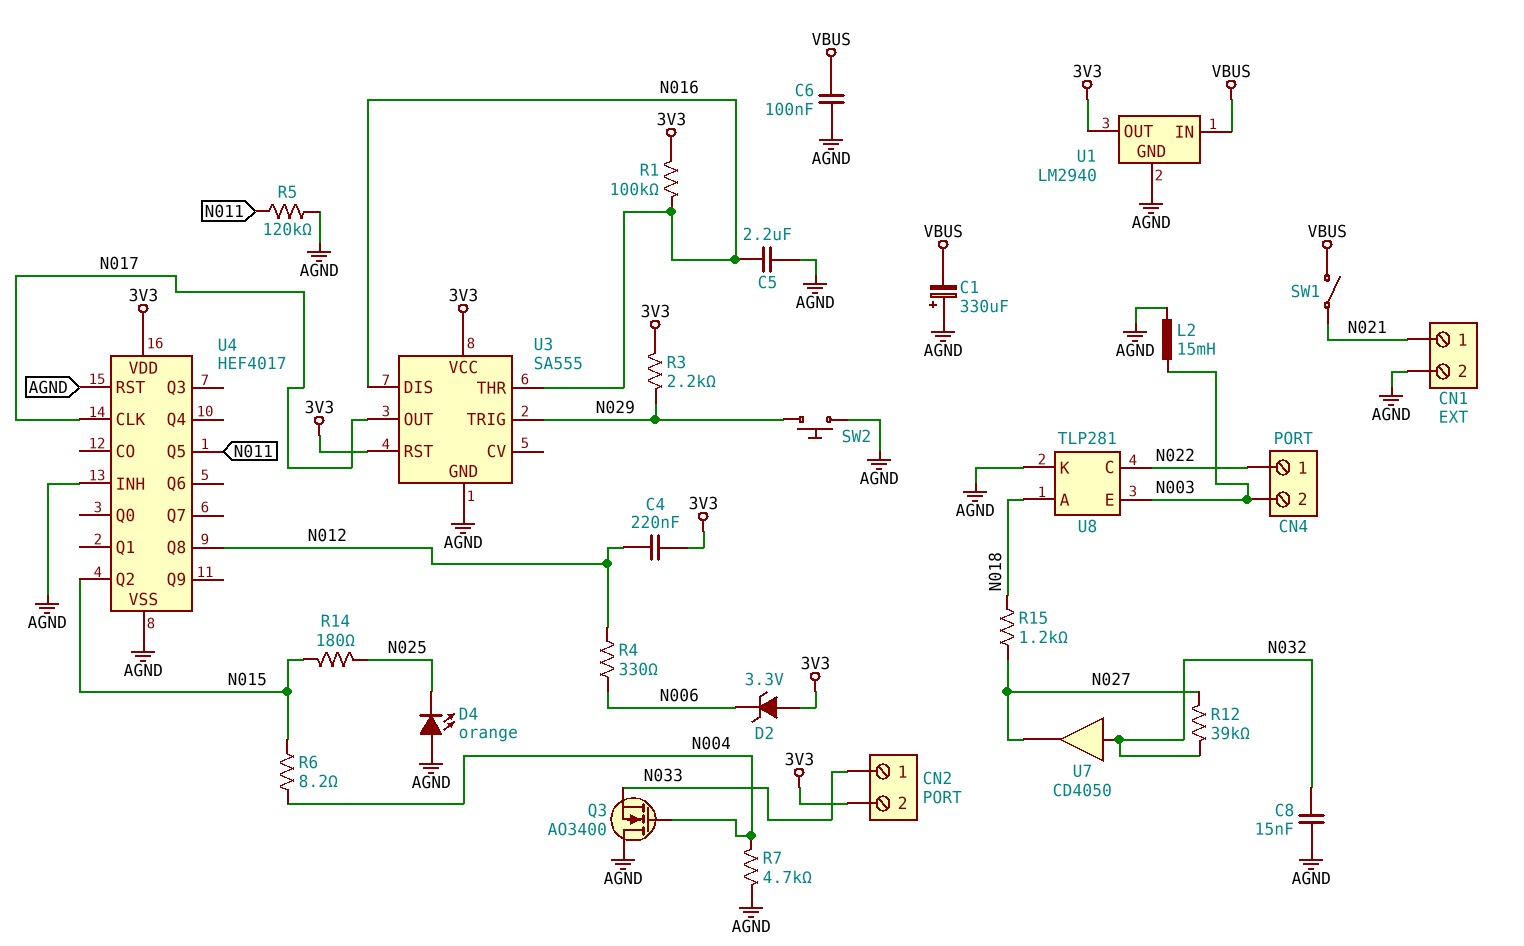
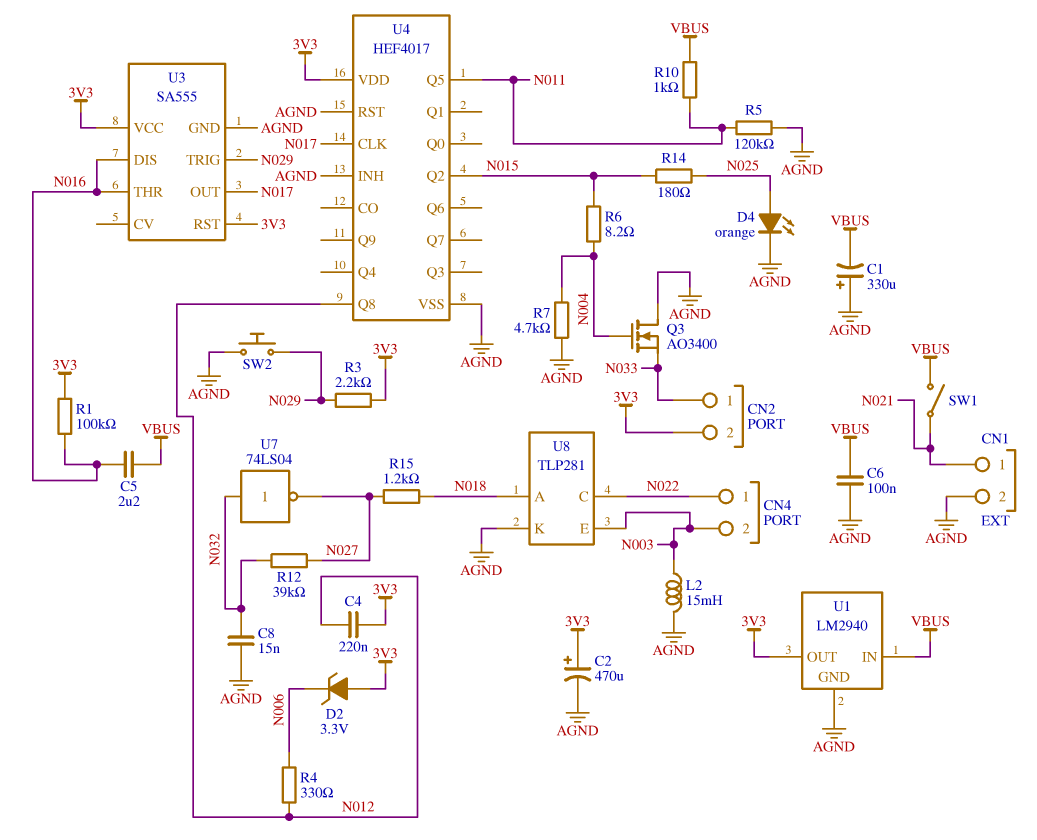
C2: none -> 470uF (plus 3V3, minus AGND)
C5: 2.2uF (AGND, N016) -> 2.2uF (N016, VBUS)
D4: LED orange (A AGND, K N025) -> LED orange (A N025, K AGND)
R10: none -> 1k (N011, VBUS)
U7: buffer CD4050 (in N032, out N027) -> NOT 74LS04 (in N032, out N027)

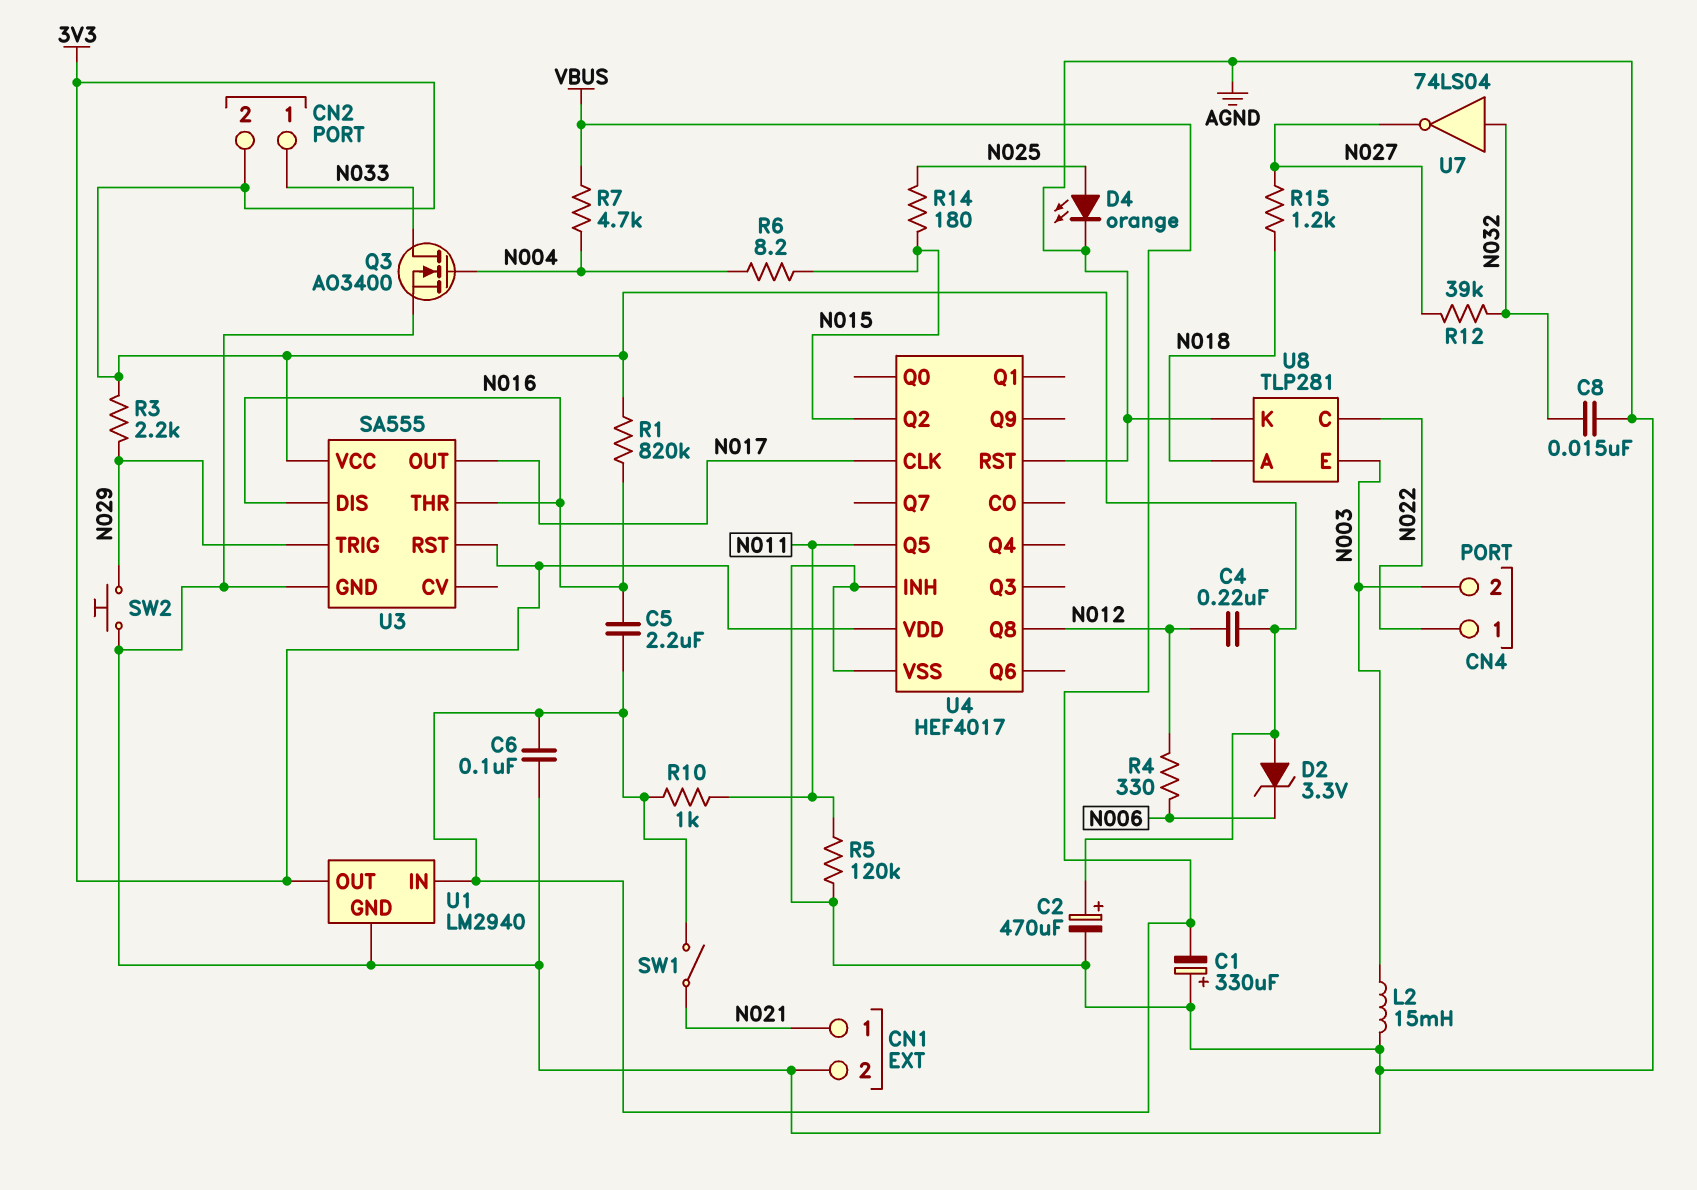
Q3: NMOS AO3400 (G N004, D AGND, S N033) -> NMOS AO3400 (G N004, D N033, S AGND)
R1: 100k (3V3, N016) -> 820k (3V3, N016)
R7: 4.7k (AGND, N004) -> 4.7k (N004, VBUS)

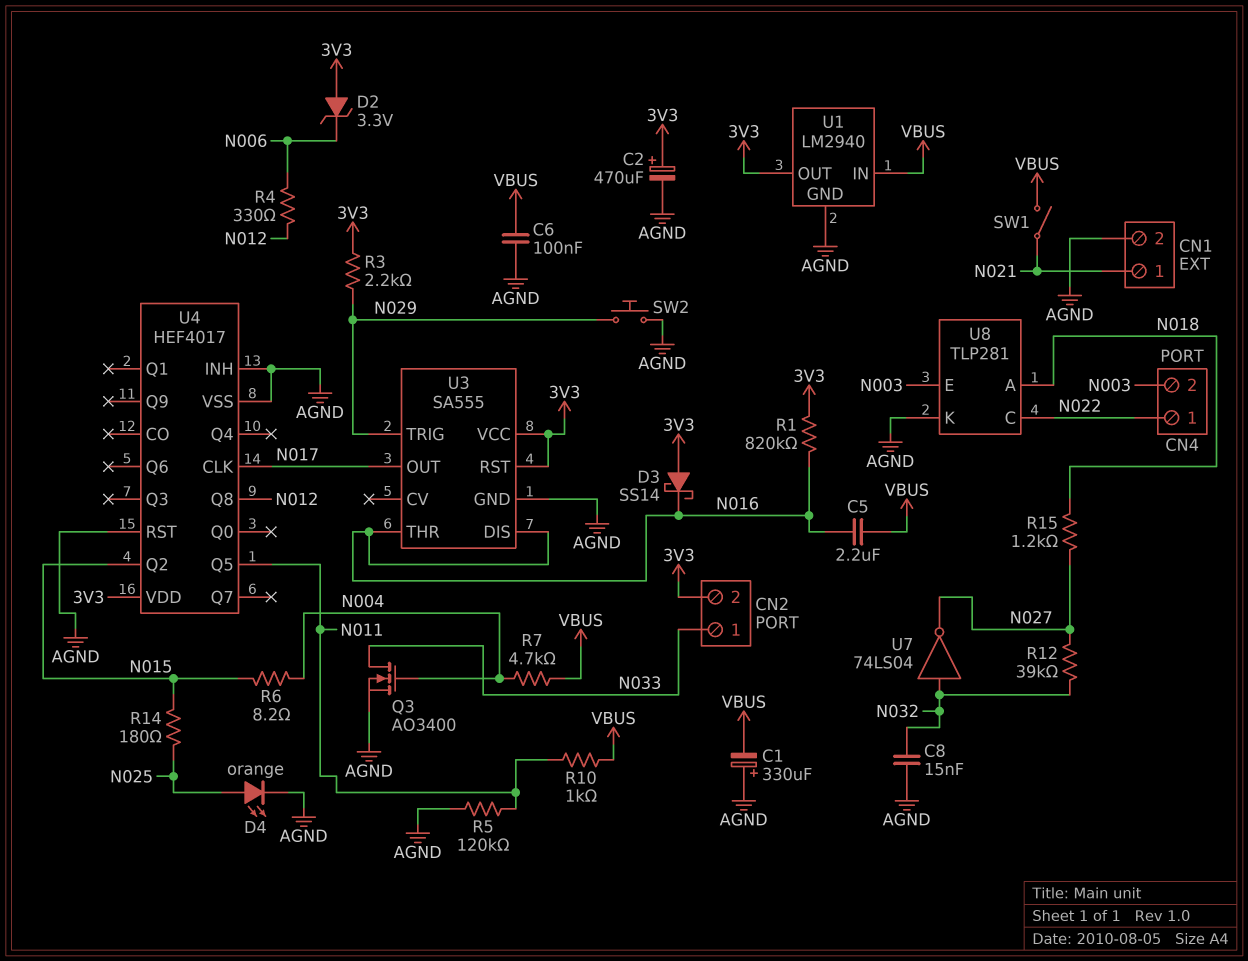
C4: 220nF (3V3, N012) -> none
D3: none -> schottky SS14 (A 3V3, K N016)
L2: 15mH (AGND, N003) -> none

